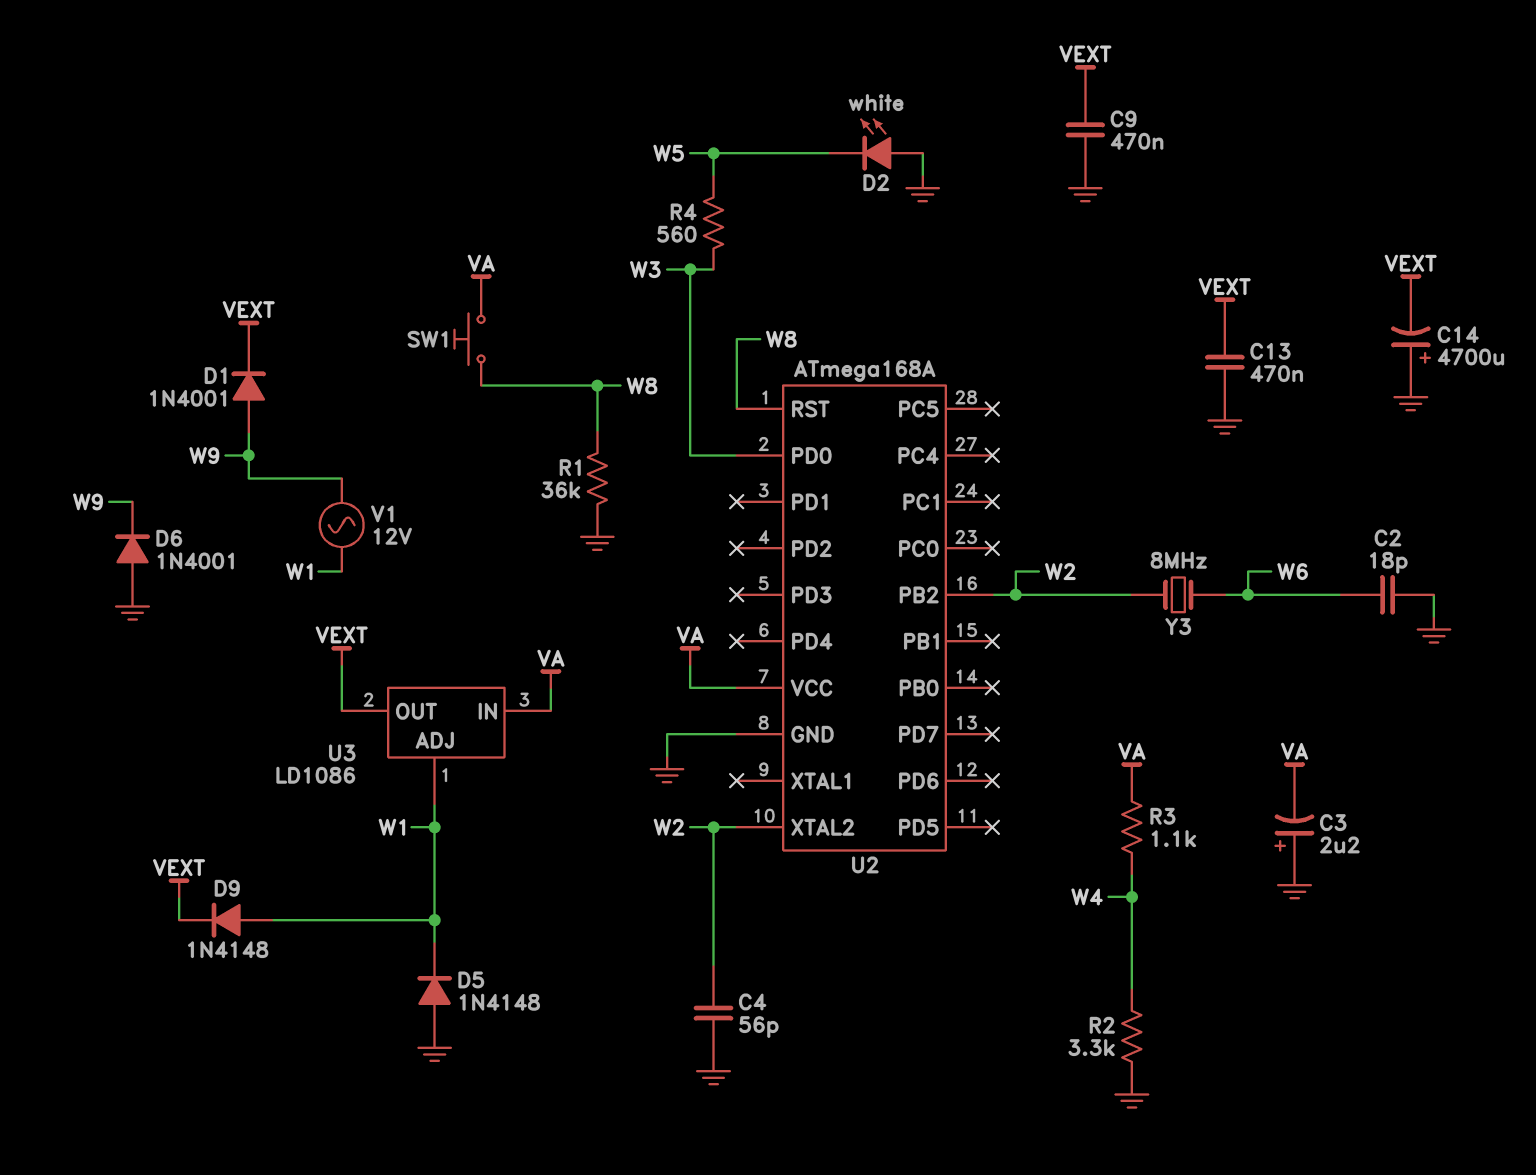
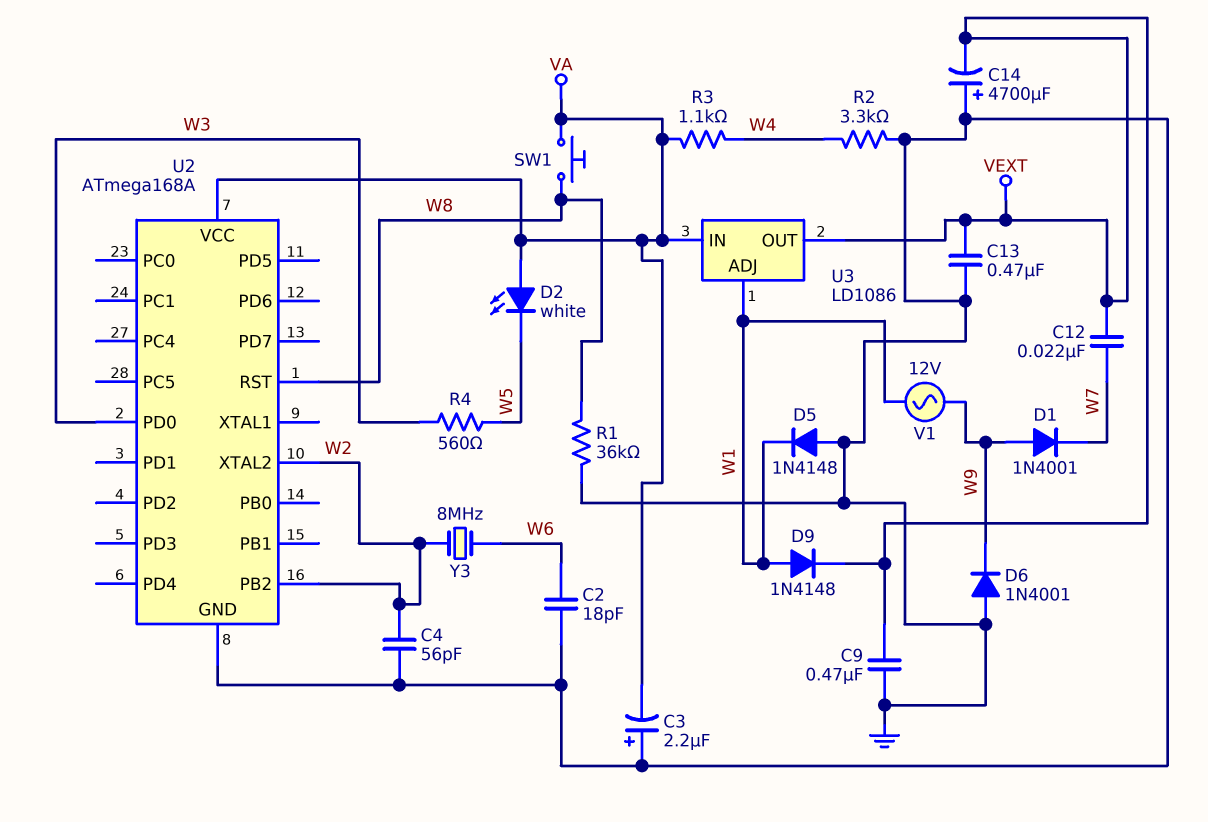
C12: none -> 22nF (VEXT, W7)
D1: diode 1N4001 (A W9, K VEXT) -> diode 1N4001 (A W9, K W7)
D2: LED white (A GND, K W5) -> LED white (A VA, K W5)

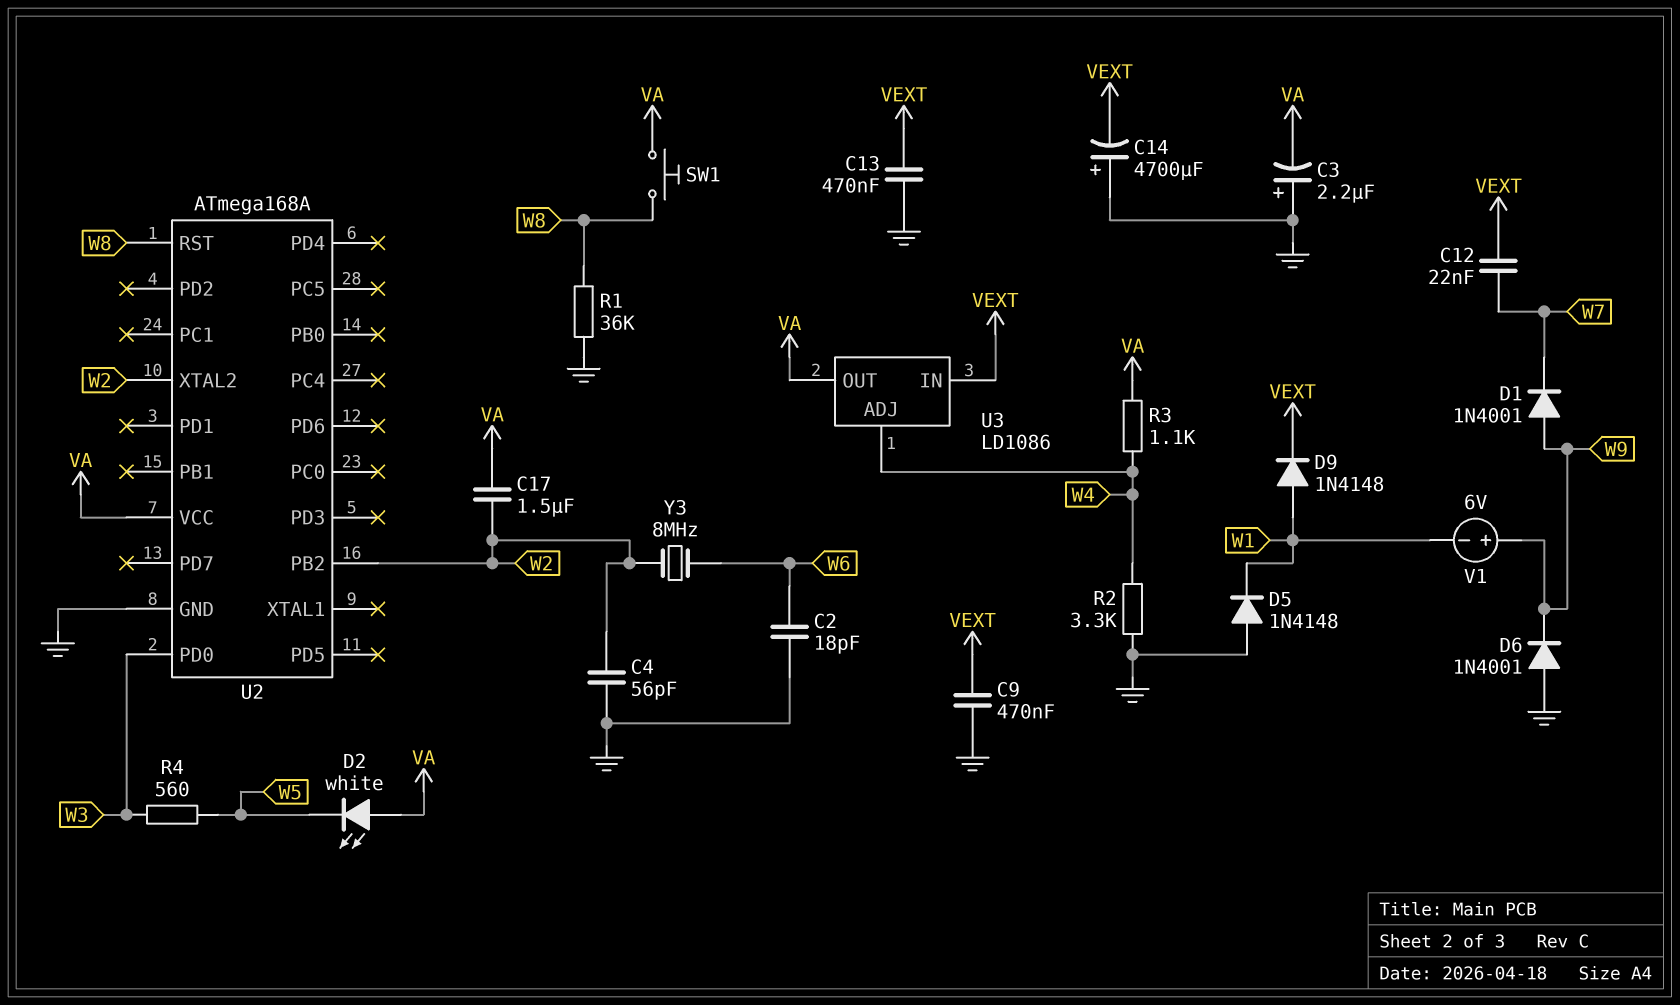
C17: none -> 1.5uF (VA, W2)
U3 pin ADJ: W1 -> W4
U3 pin IN: VA -> VEXT
U3 pin OUT: VEXT -> VA
V1: AC 12V (W1, W9) -> 6V (plus W9, minus W1)

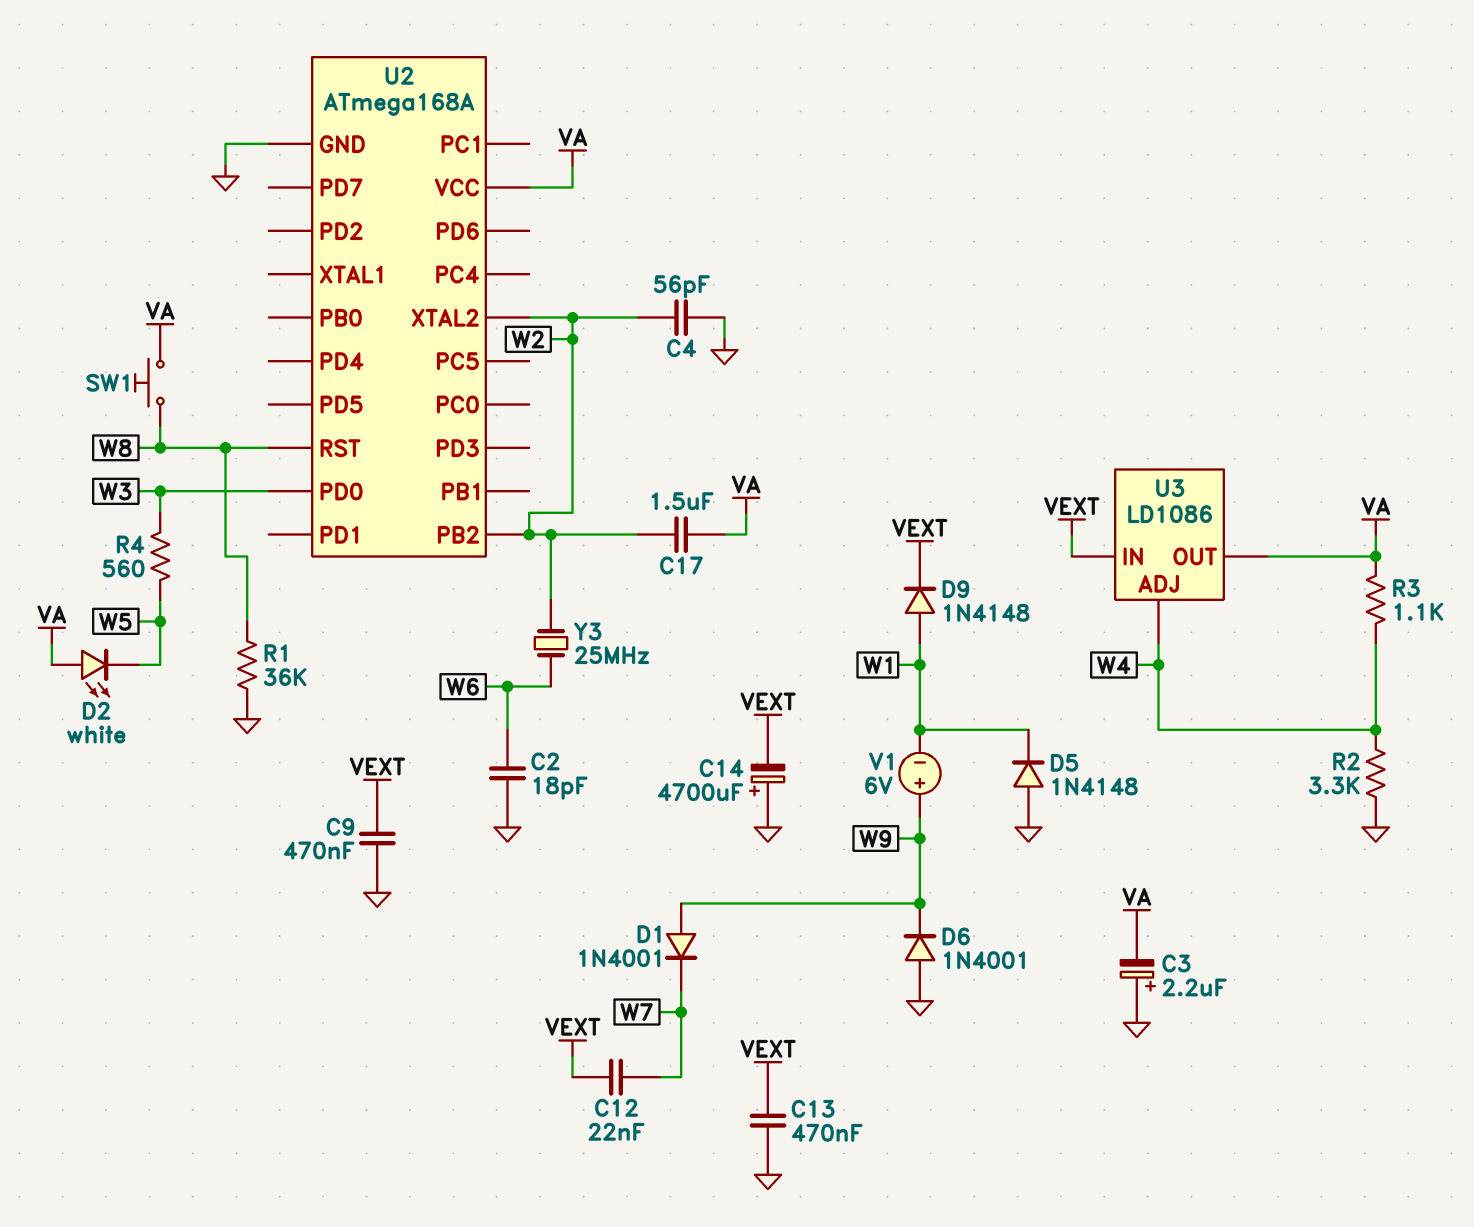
Y3: 8MHz (W2, W6) -> 25MHz (W2, W6)

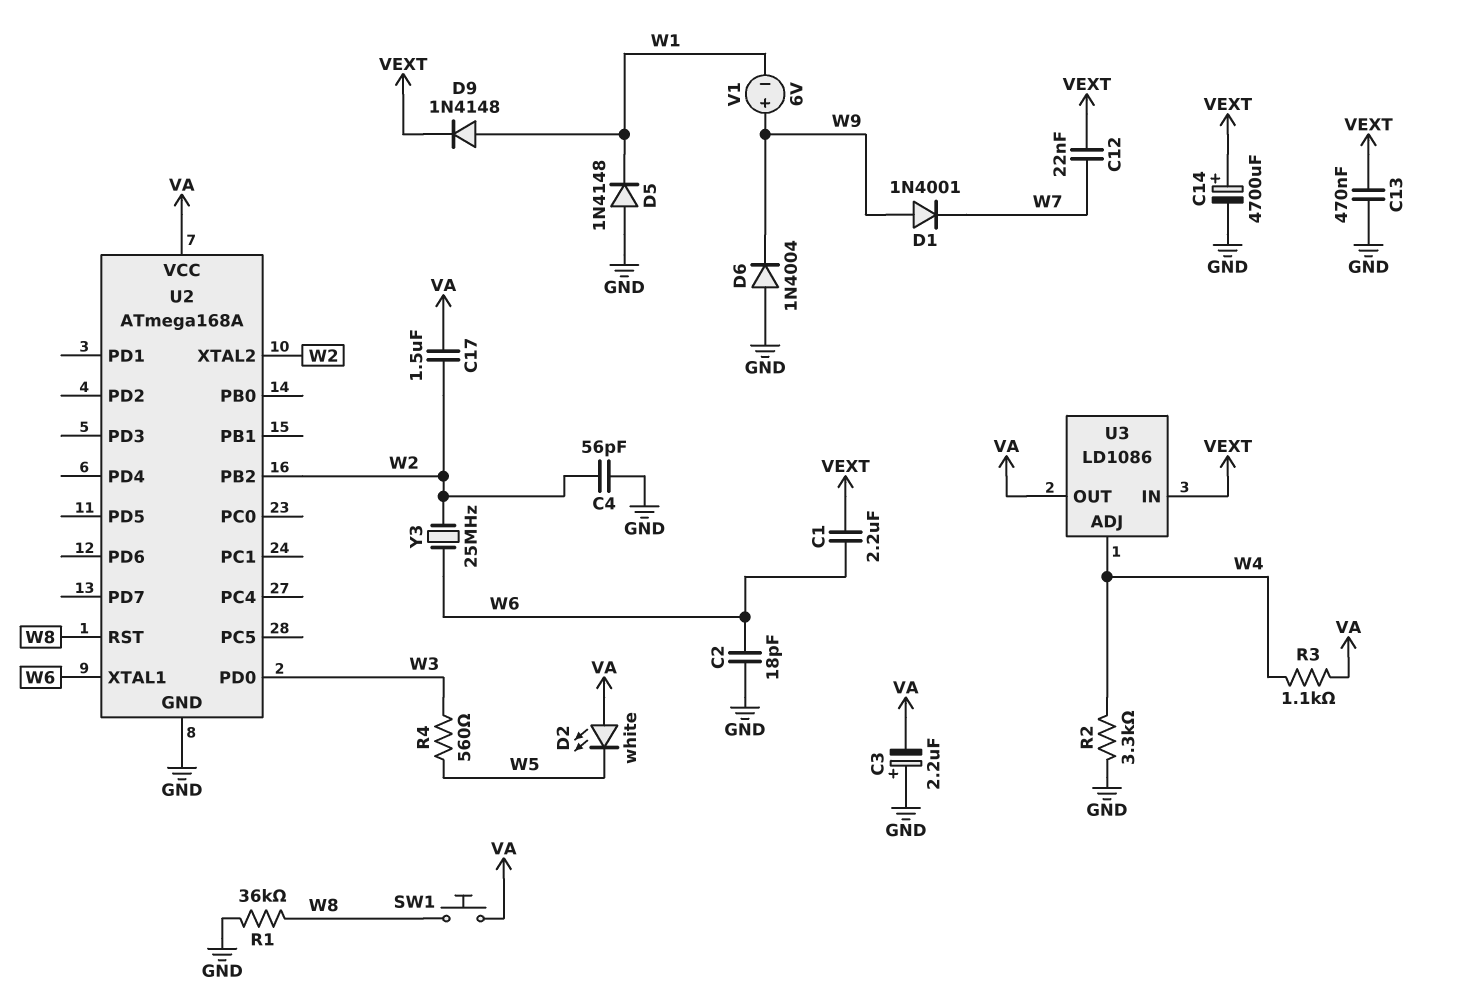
C1: none -> 2.2uF (VEXT, W6)
C9: 470nF (GND, VEXT) -> none
C14: 4700uF (plus GND, minus VEXT) -> 4700uF (plus VEXT, minus GND)
D6: diode 1N4001 (A GND, K W9) -> diode 1N4004 (A GND, K W9)
U2 pin XTAL1: none -> W6

